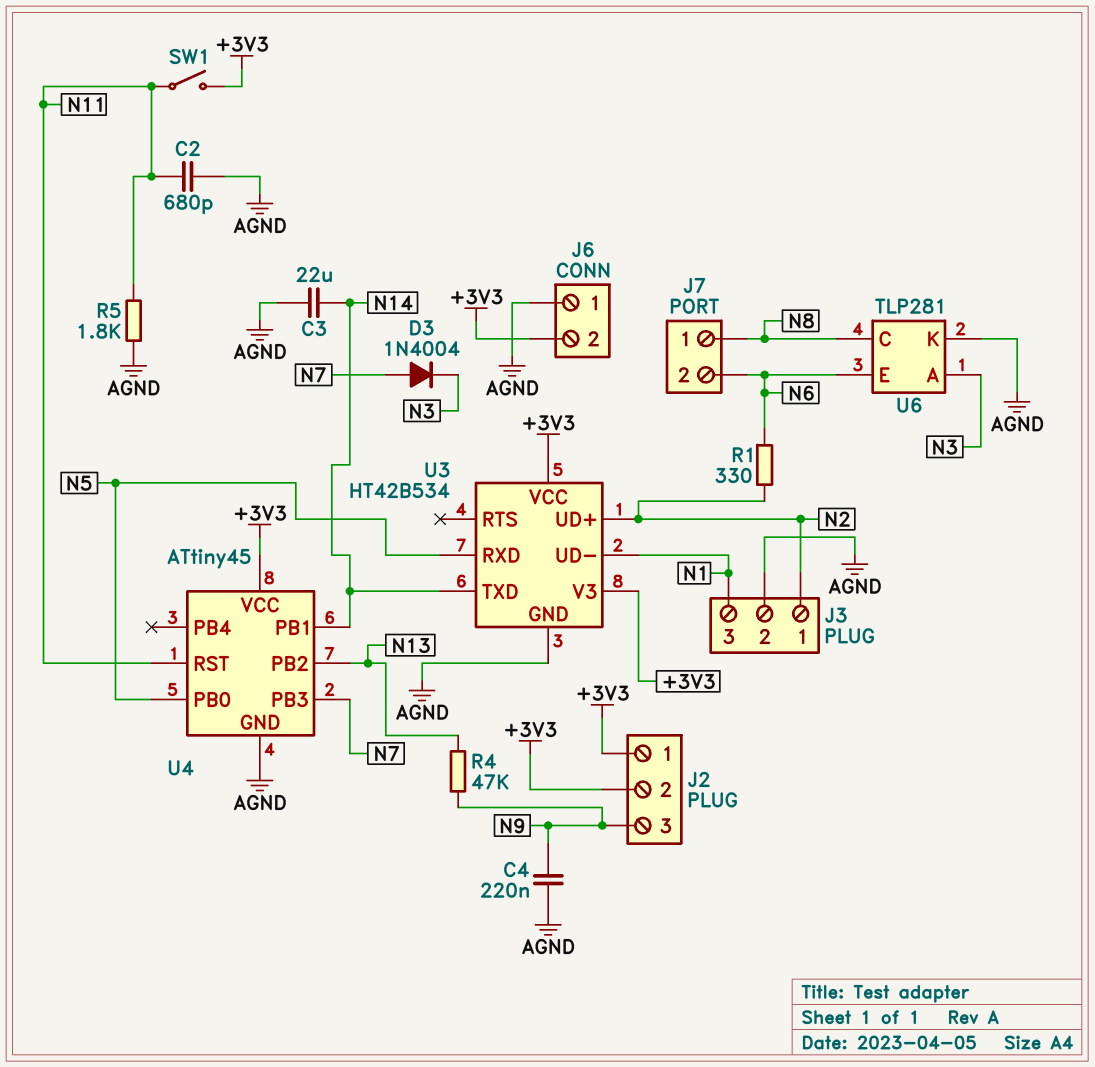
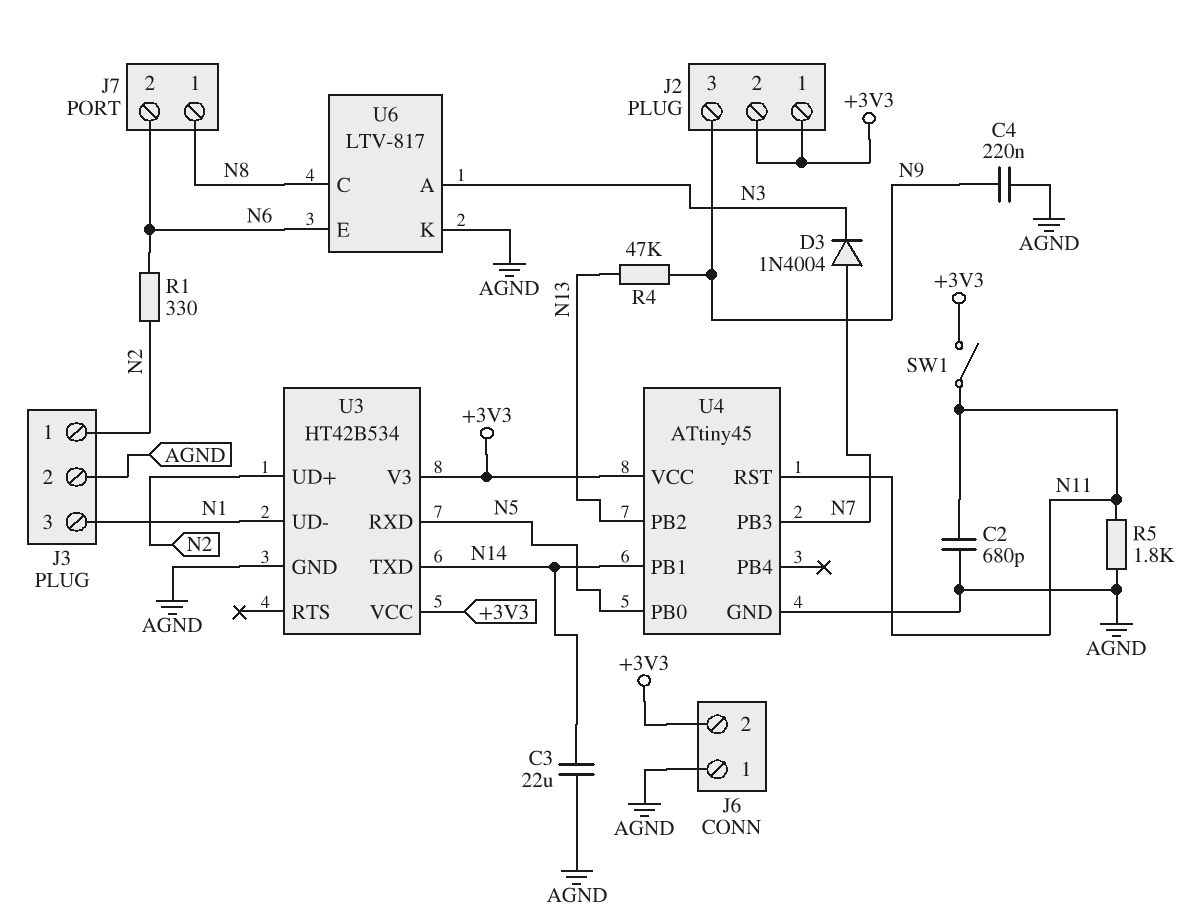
U6: TLP281 -> LTV-817

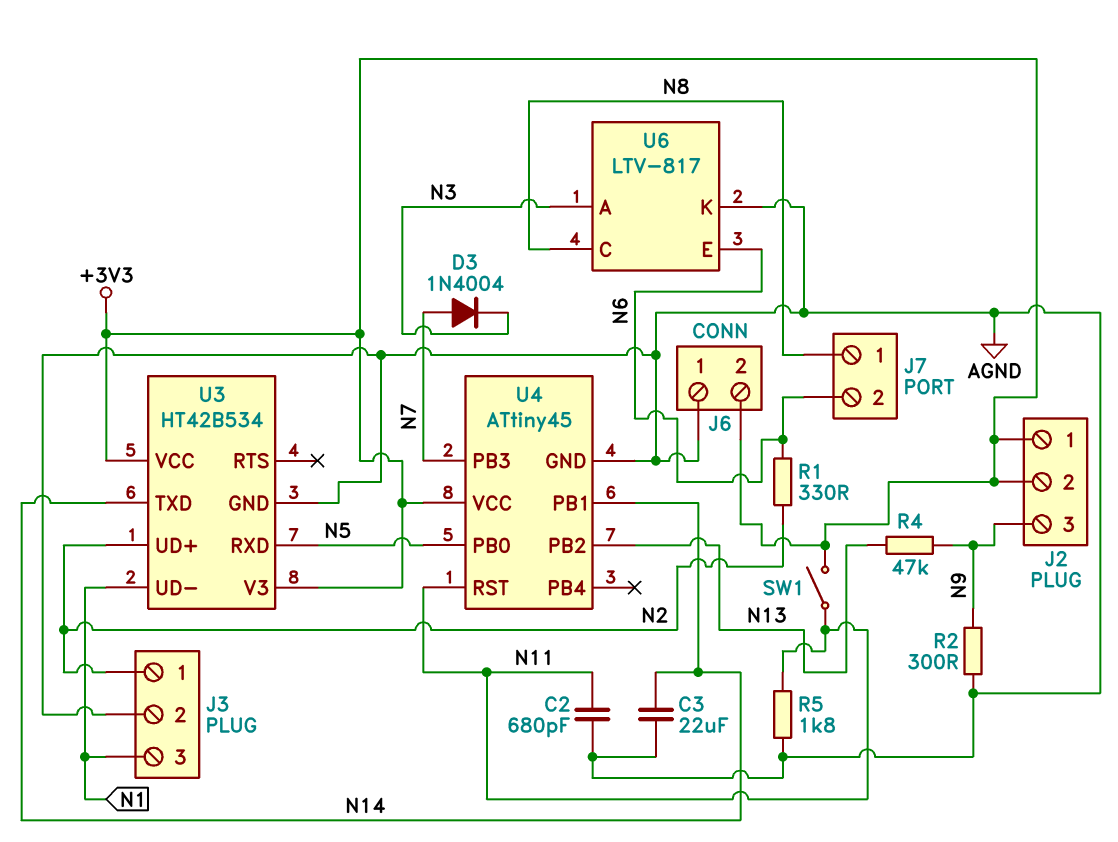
C4: 220nF (AGND, N9) -> none
R2: none -> 300 (AGND, N9)

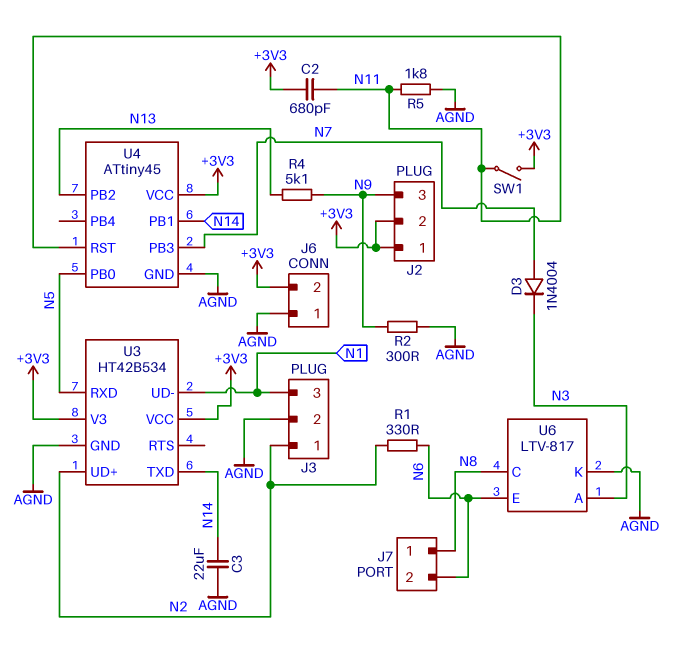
C2: 680pF (AGND, N11) -> 680pF (+3V3, N11)
R4: 47k (N9, N13) -> 5.1k (N9, N13)

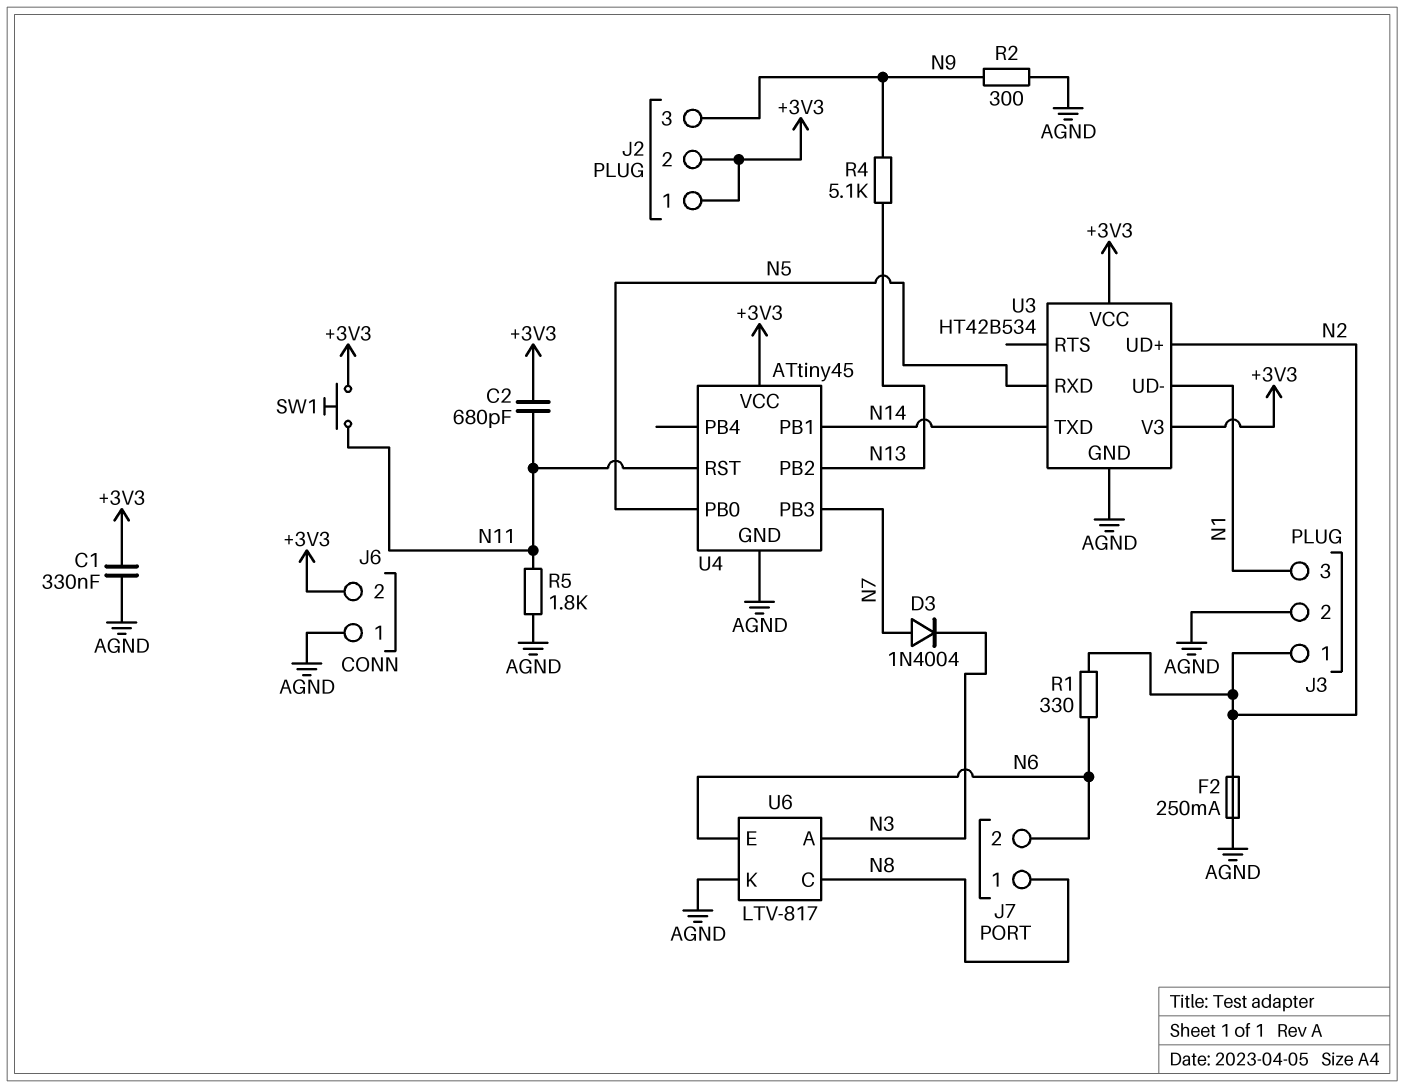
C1: none -> 330nF (+3V3, AGND)
C3: 22uF (AGND, N14) -> none
F2: none -> 250mA (AGND, N2)
SW1: switch (+3V3, N11) -> button (+3V3, N11)

